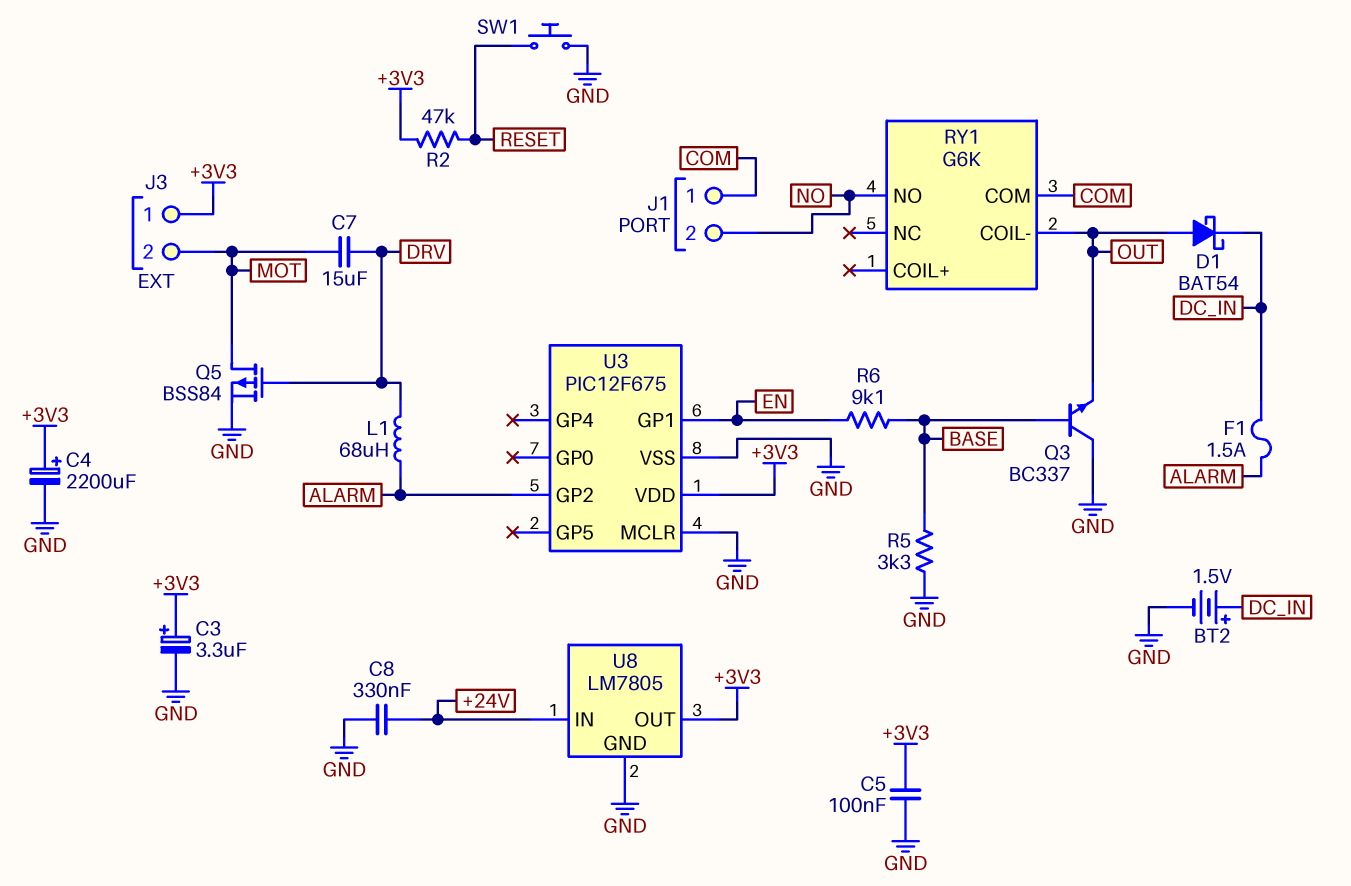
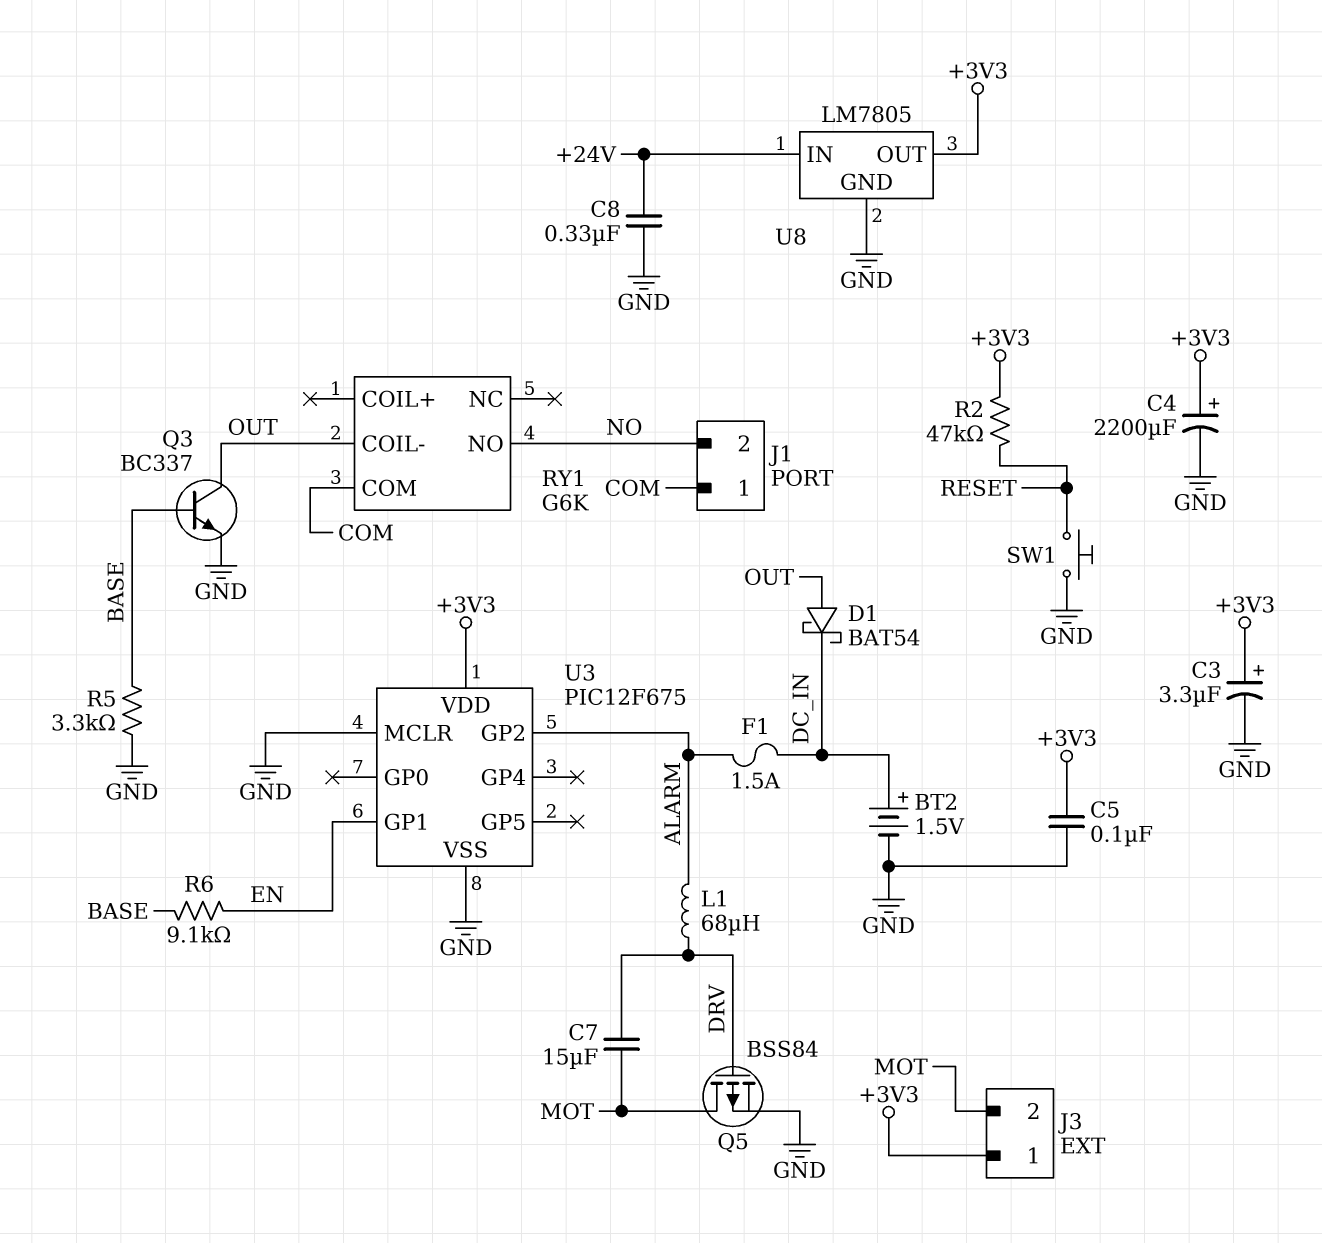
Q3: NPN BC337 (B BASE, C GND, E OUT) -> NPN BC337 (B BASE, C OUT, E GND)

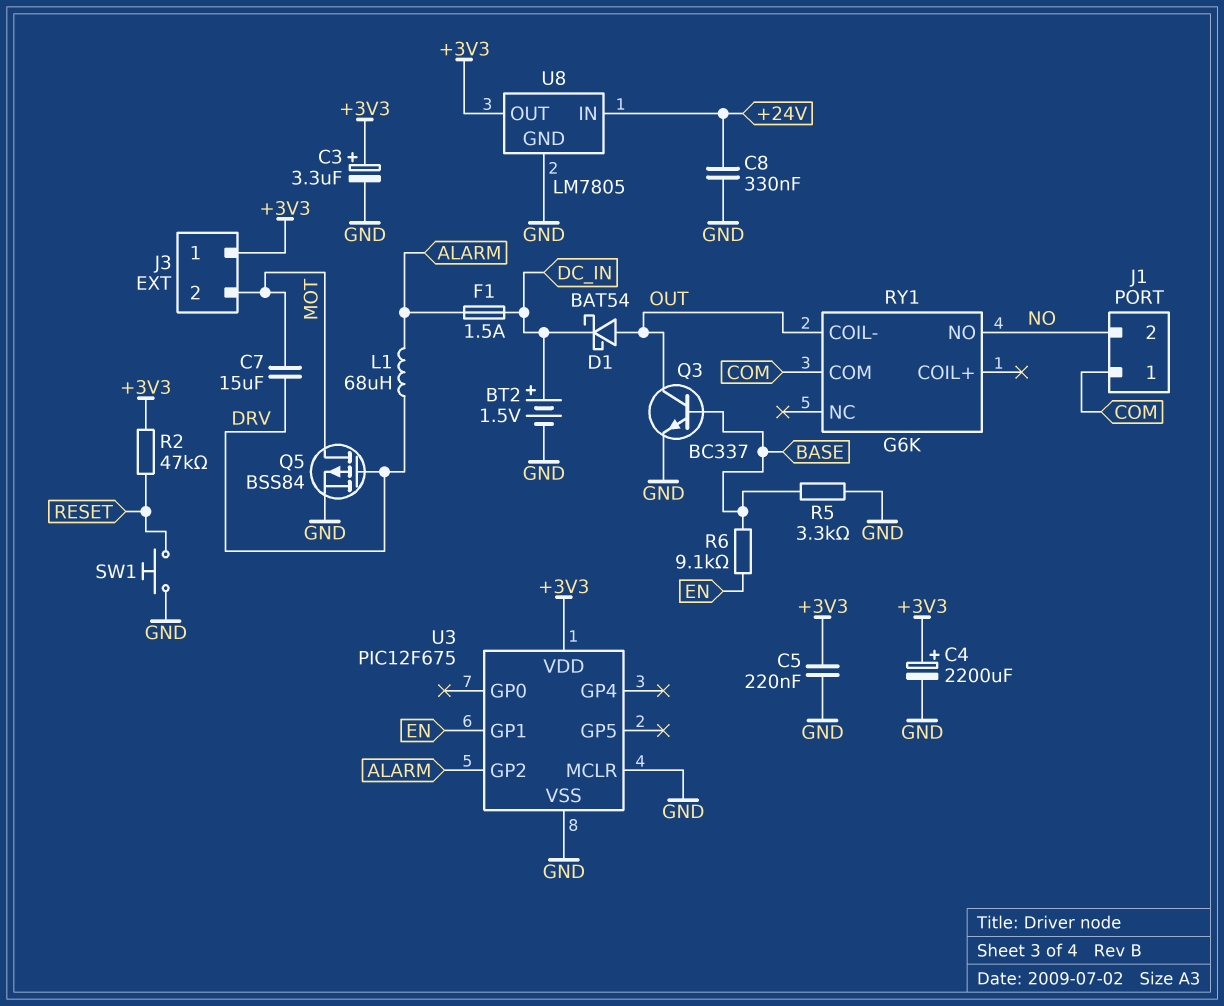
C5: 100nF (+3V3, GND) -> 220nF (+3V3, GND)

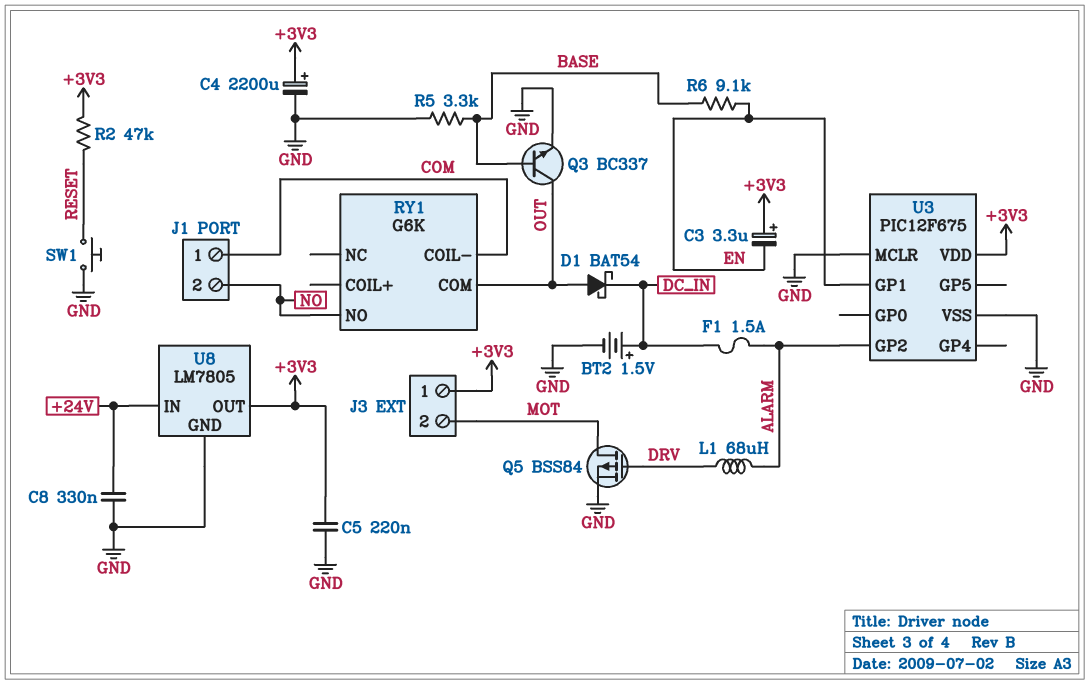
C3: 3.3uF (plus +3V3, minus GND) -> 3.3uF (plus +3V3, minus EN)
C7: 15uF (DRV, MOT) -> none
RY1 pin COIL-: OUT -> COM
RY1 pin COM: COM -> OUT

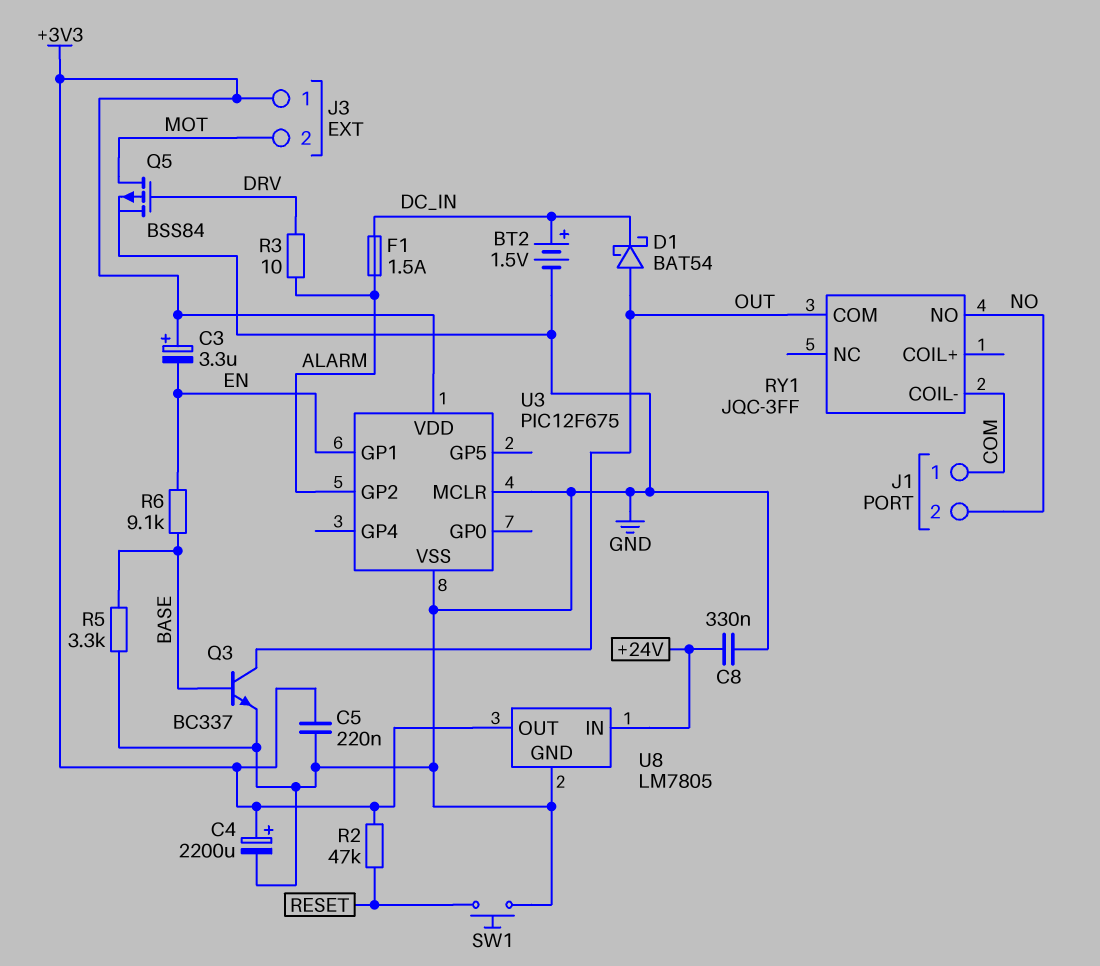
L1: 68uH (ALARM, DRV) -> none
R3: none -> 10 (ALARM, DRV)
RY1: G6K -> JQC-3FF

